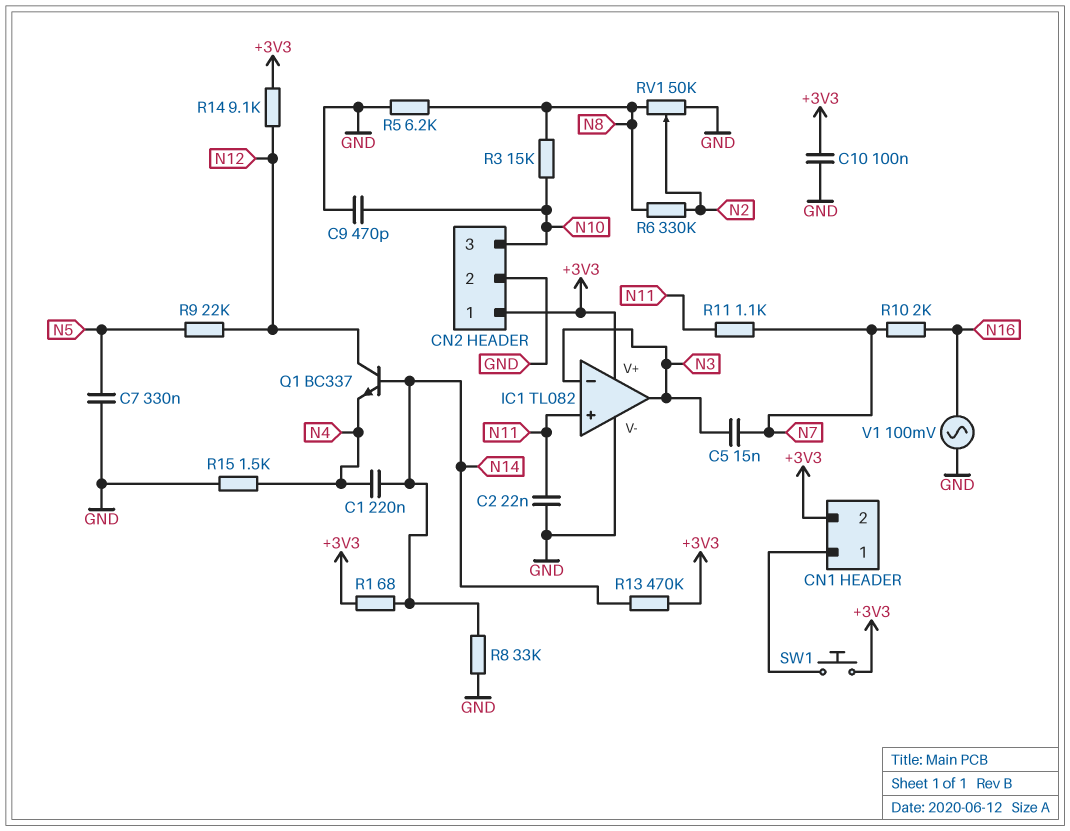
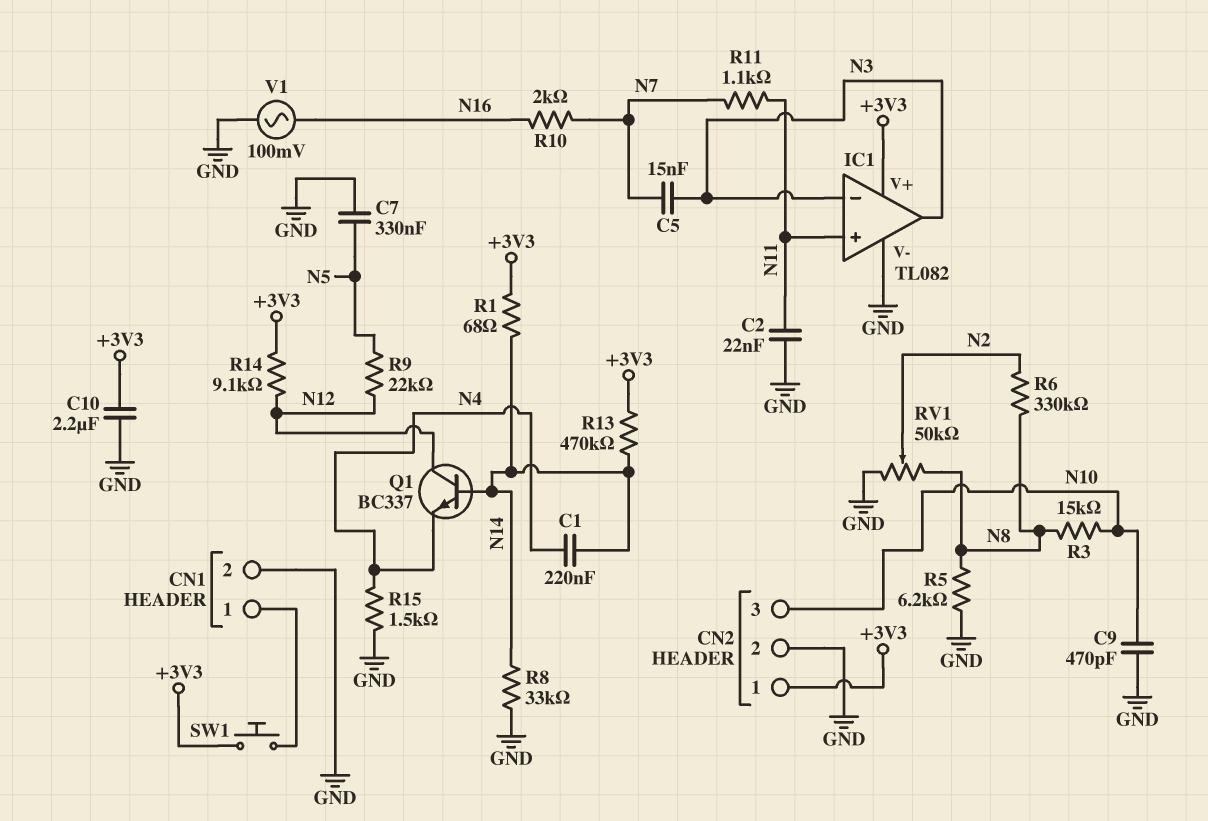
C10: 100nF (+3V3, GND) -> 2.2uF (+3V3, GND)
CN1 pin 2: +3V3 -> GND

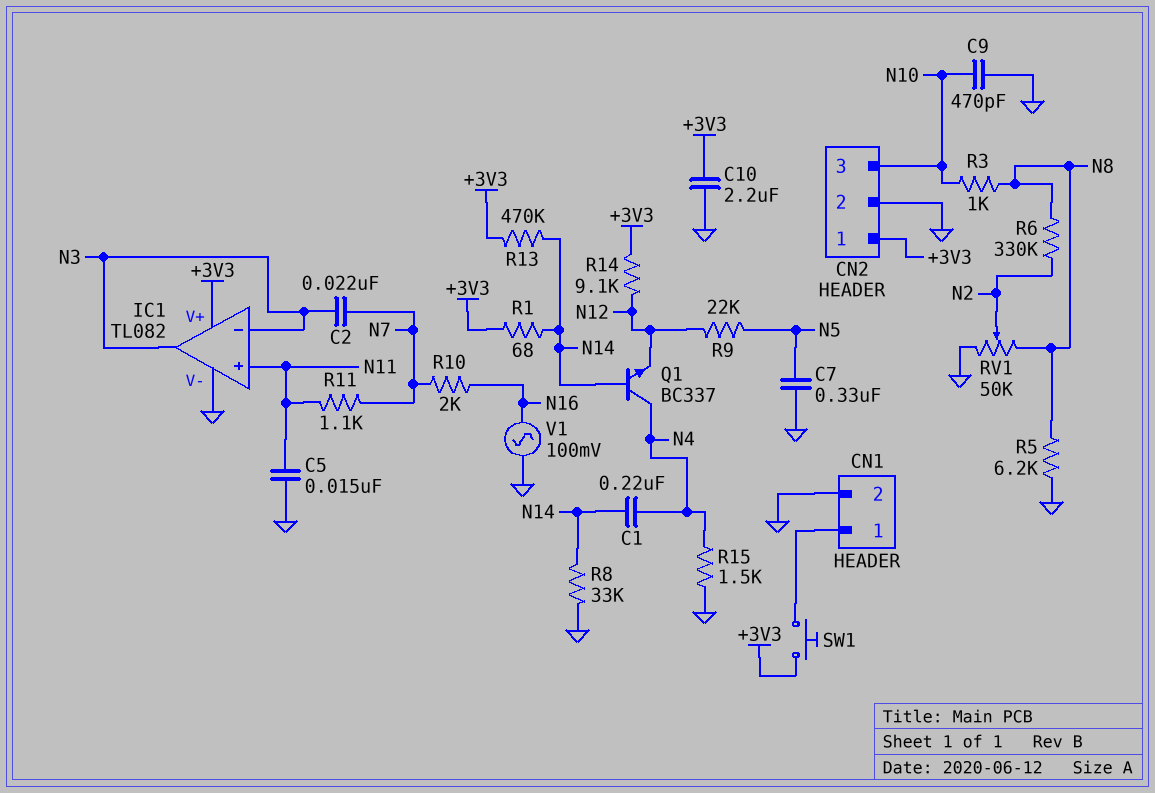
C2: 22nF (GND, N11) -> 22nF (N3, N7)
C5: 15nF (N3, N7) -> 15nF (GND, N11)
Q1: NPN BC337 (B N14, C N12, E N4) -> NPN BC337 (B N14, C N4, E N12)
R3: 15k (N8, N10) -> 1k (N8, N10)

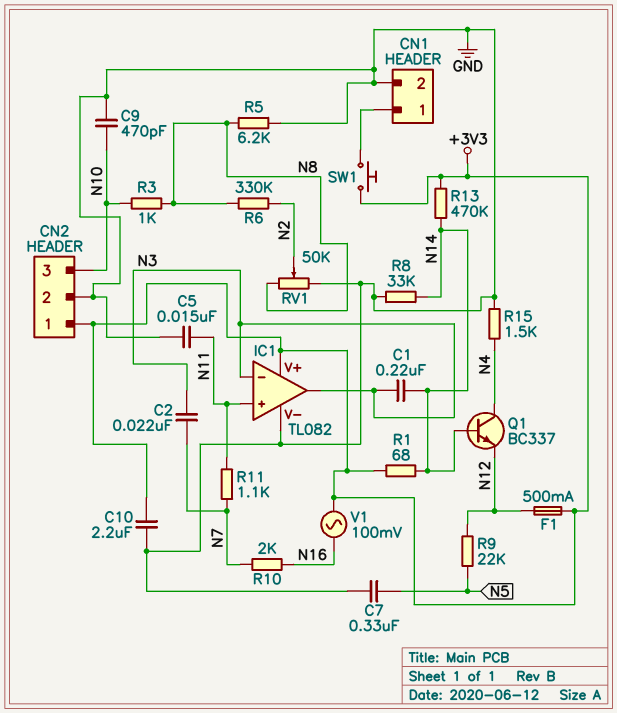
C1: 220nF (N4, N14) -> 220nF (N3, N14)
F1: none -> 500mA (+3V3, N12)
R14: 9.1k (+3V3, N12) -> none
V1: AC 100mV (GND, N16) -> AC 100mV (+3V3, N16)

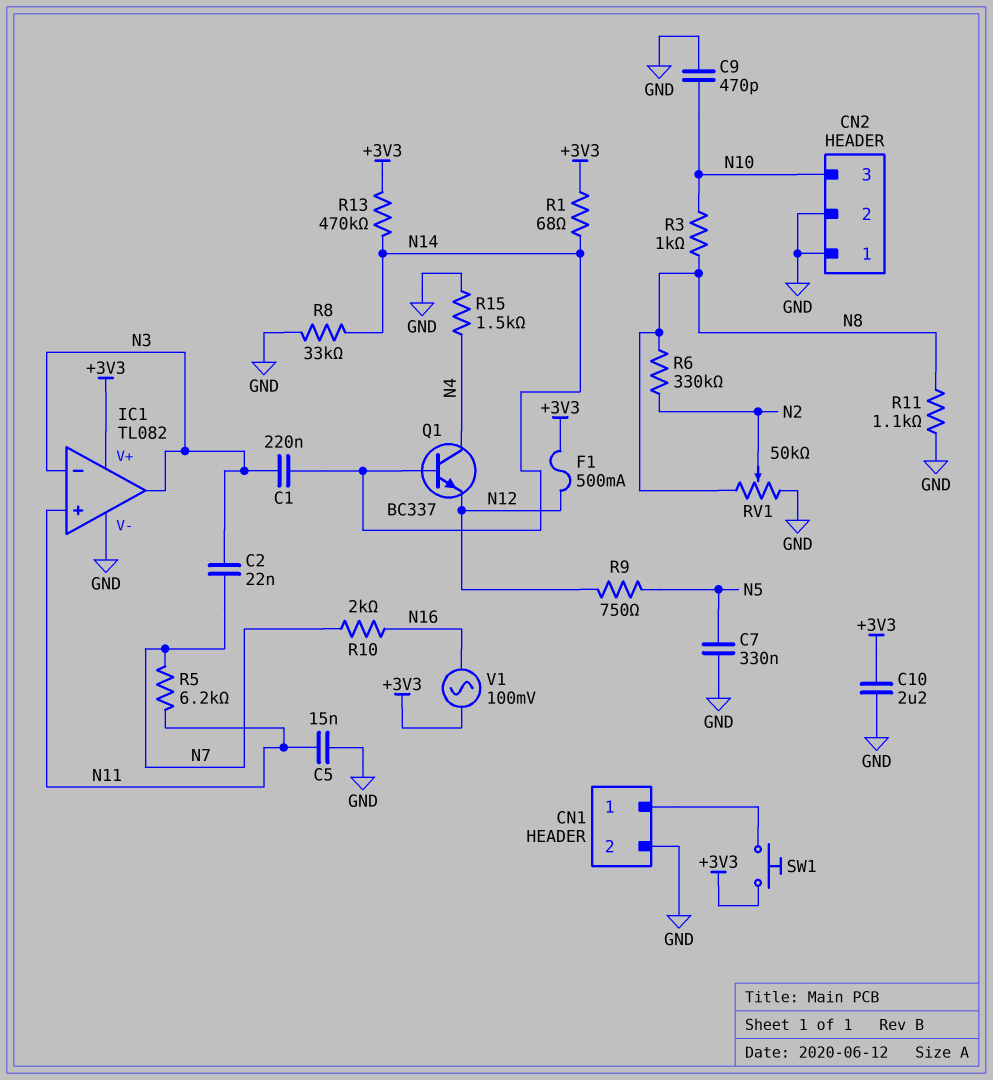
CN2 pin 1: +3V3 -> GND
R5: 6.2k (GND, N8) -> 6.2k (N7, N11)
R9: 22k (N5, N12) -> 750 (N5, N12)
R11: 1.1k (N7, N11) -> 1.1k (GND, N8)

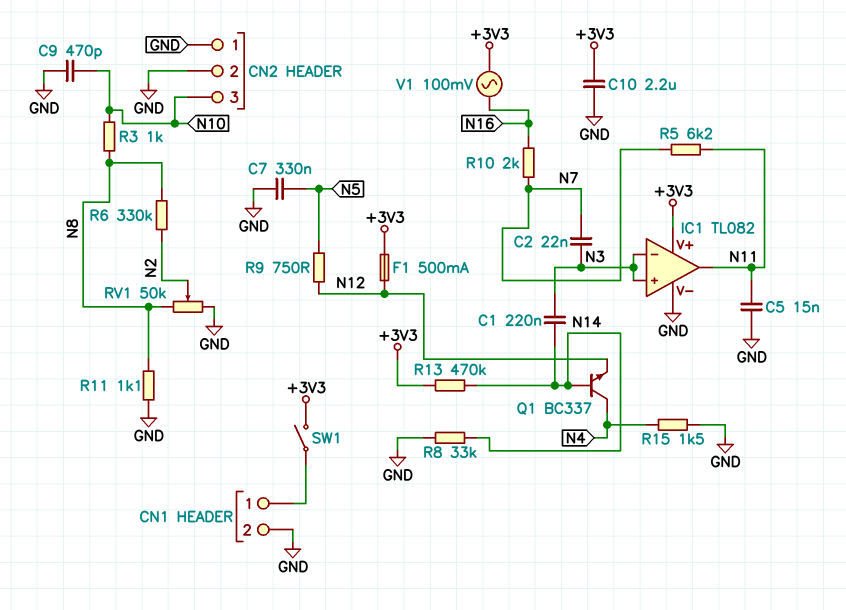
IC1 pin in+: N11 -> N3
IC1 pin out: N3 -> N11
R1: 68 (+3V3, N14) -> none
SW1: button (+3V3, CN1/1) -> switch (+3V3, CN1/1)

